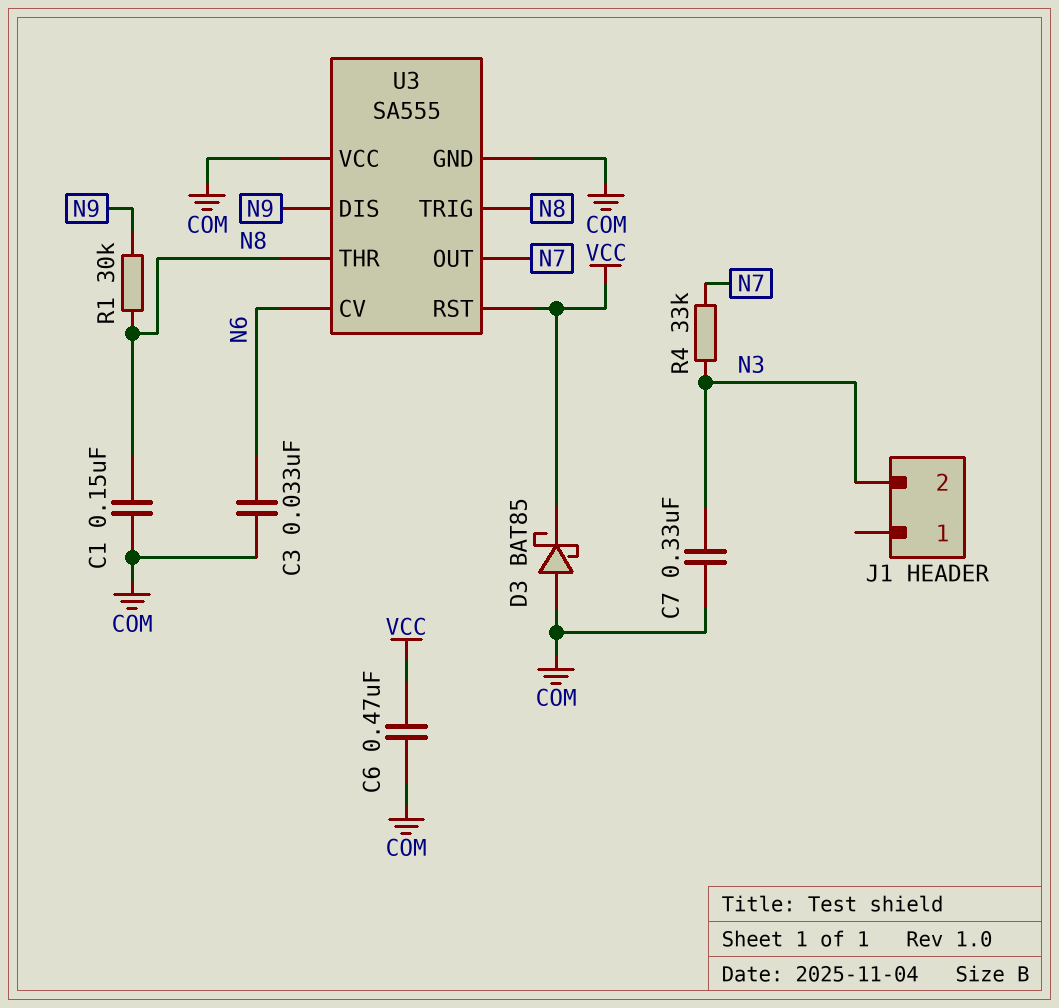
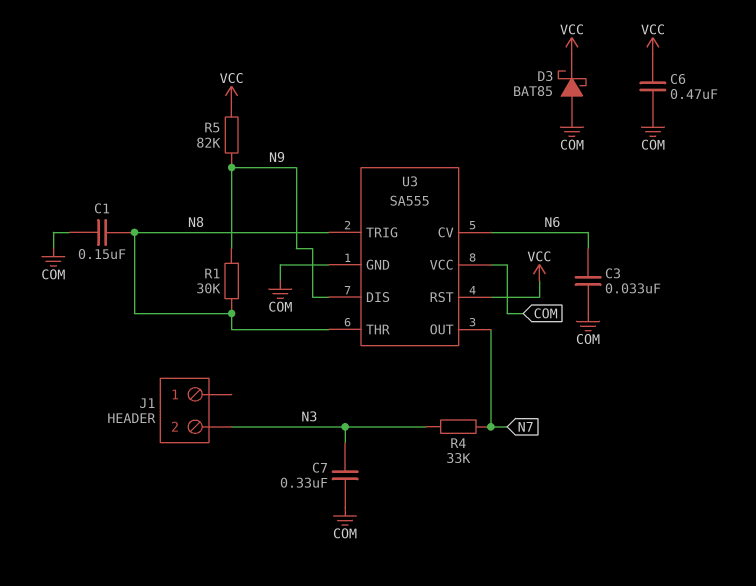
R5: none -> 82k (N9, VCC)

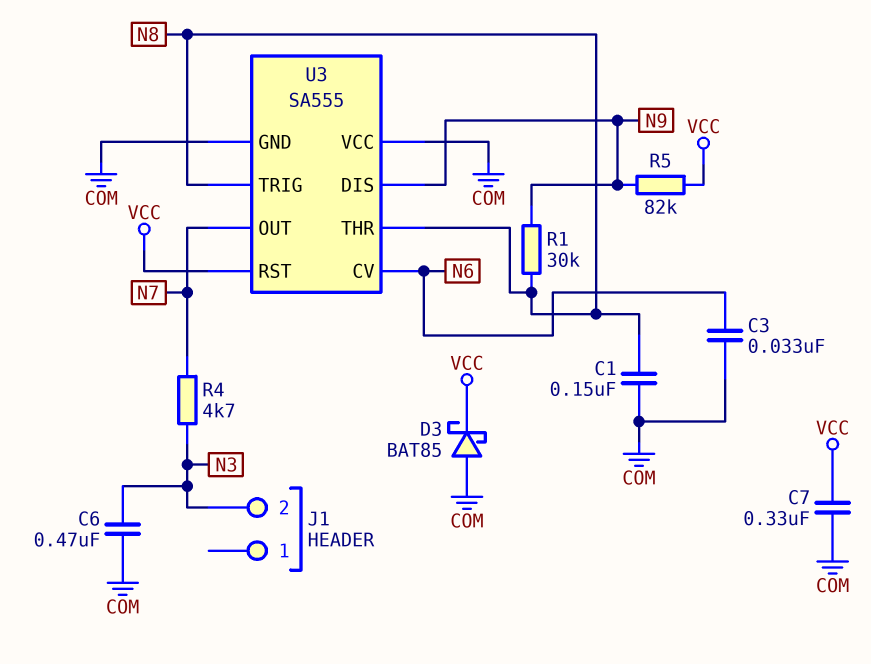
C6: 470nF (COM, VCC) -> 470nF (COM, N3)
C7: 330nF (COM, N3) -> 330nF (COM, VCC)
R4: 33k (N3, N7) -> 4.7k (N3, N7)

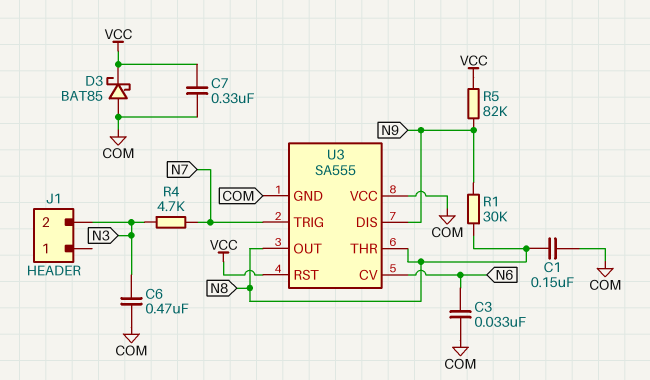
U3 pin OUT: N7 -> N8
U3 pin TRIG: N8 -> N7

